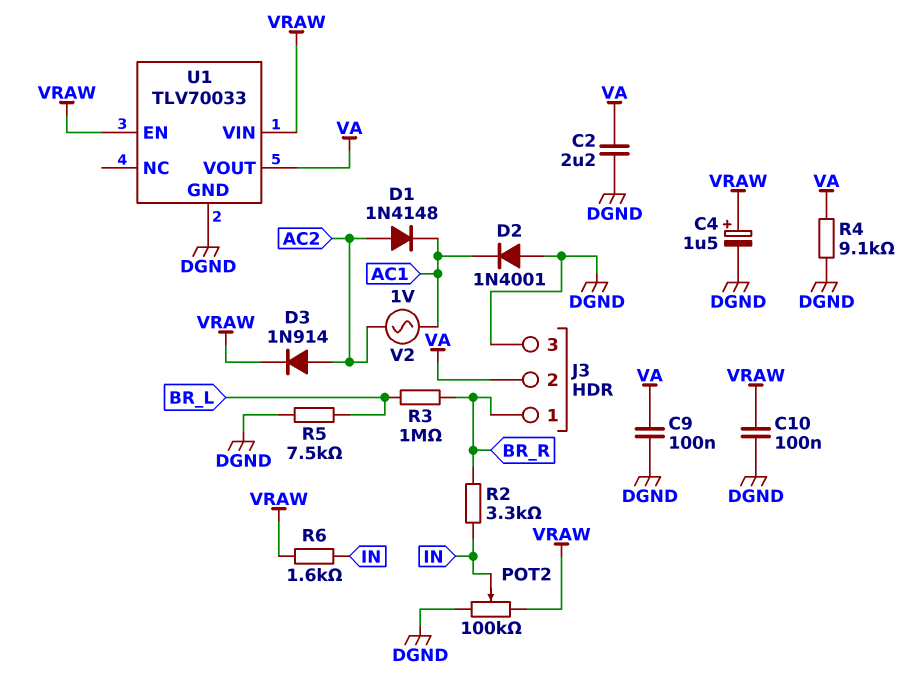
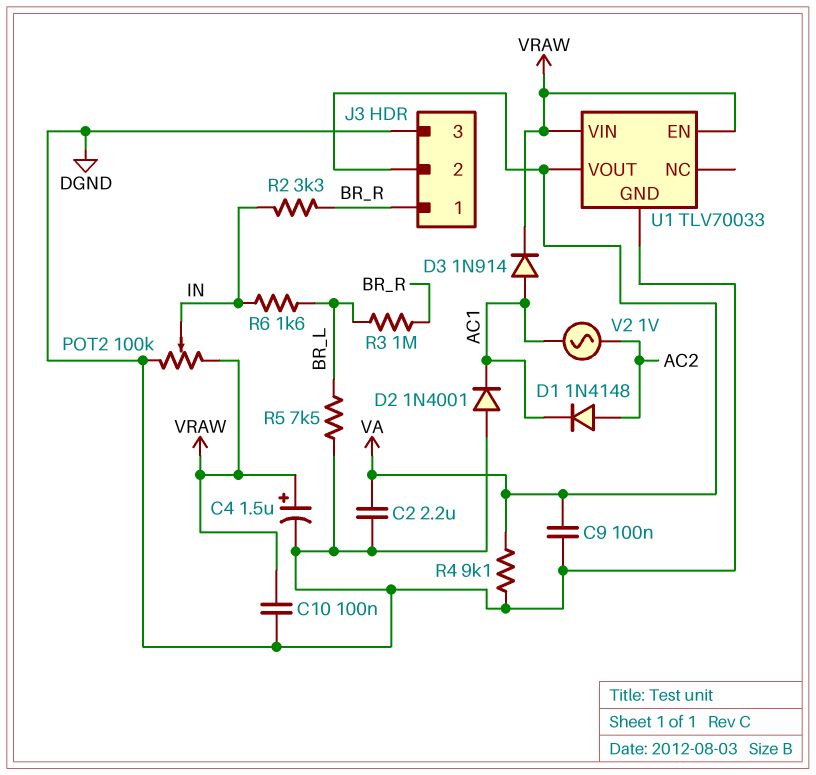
D3: diode 1N914 (A AC2, K VRAW) -> diode 1N914 (A AC1, K VRAW)
R6: 1.6k (IN, VRAW) -> 1.6k (BR_L, IN)

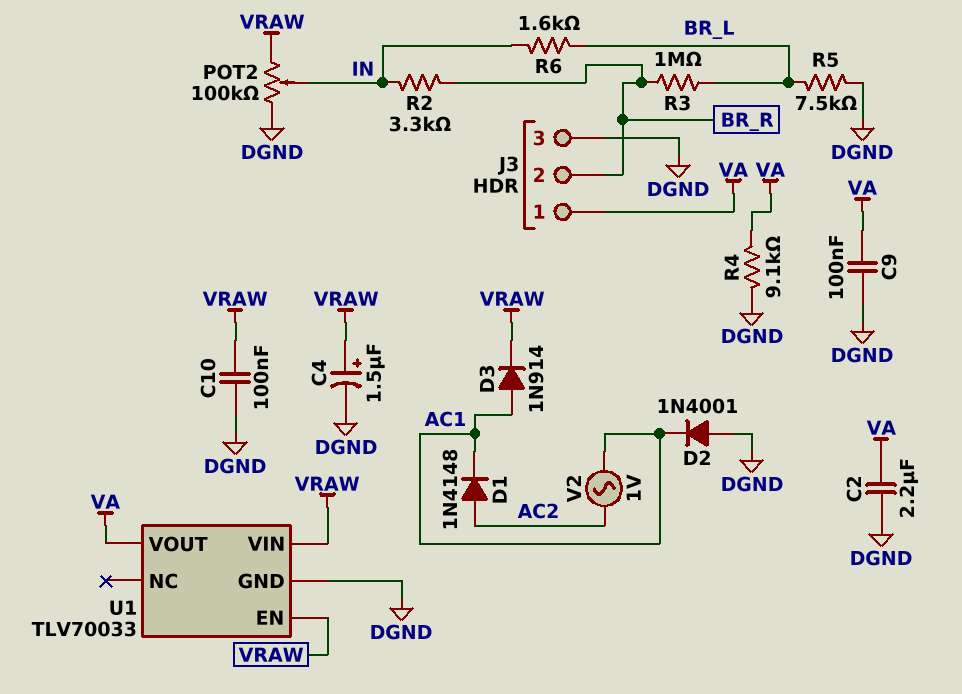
J3 pin 1: BR_R -> VA
J3 pin 2: VA -> BR_R

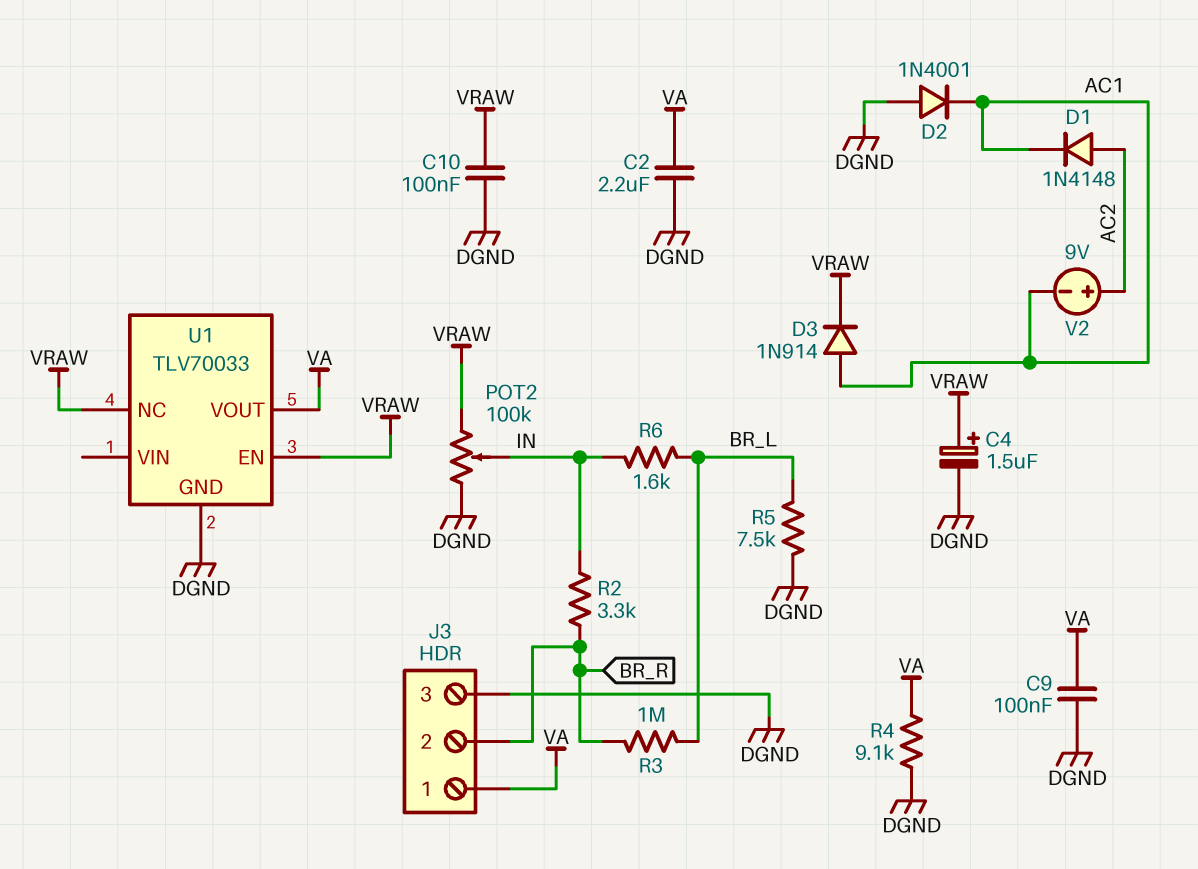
U1 pin NC: none -> VRAW
U1 pin VIN: VRAW -> none
V2: AC 1V (AC1, AC2) -> 9V (plus AC2, minus AC1)

